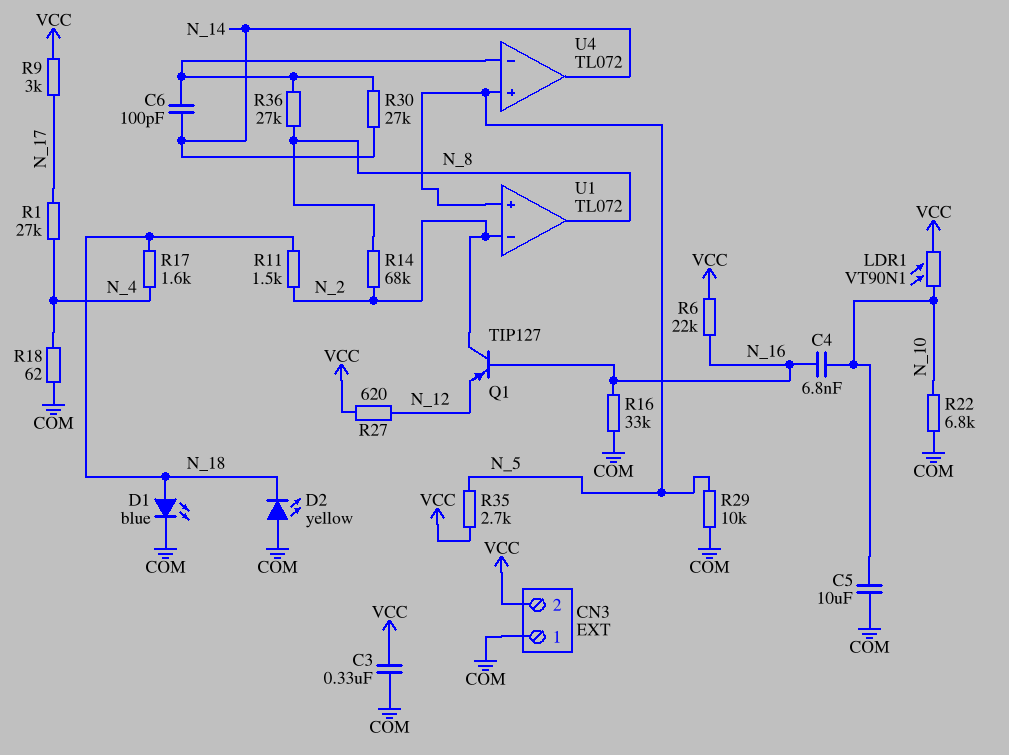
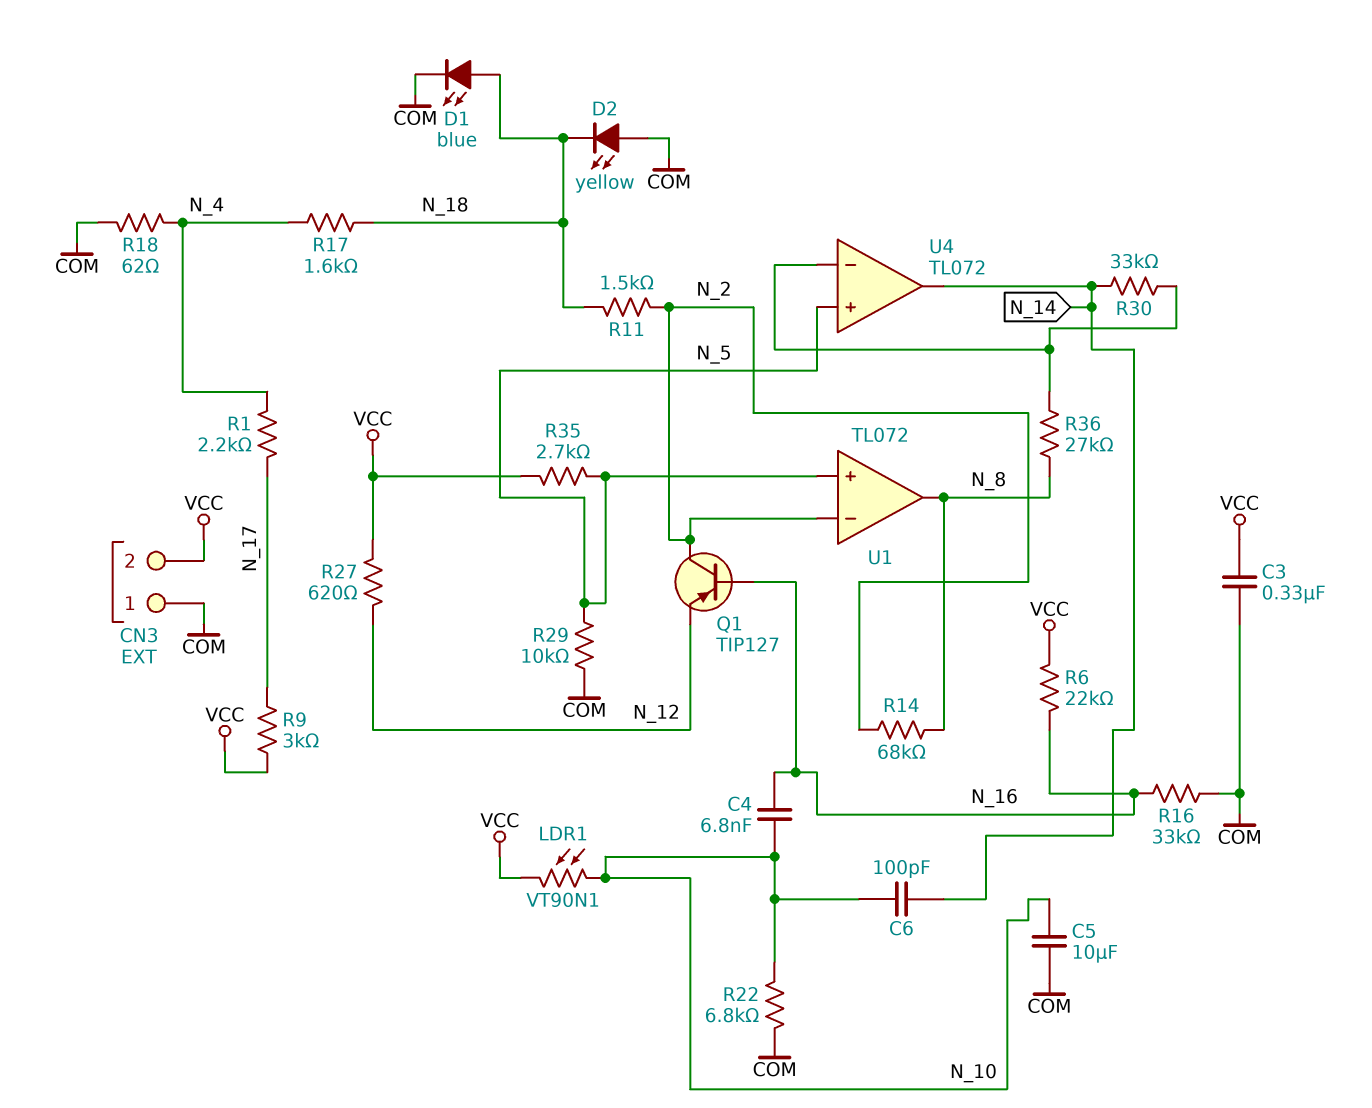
C6: 100pF (N_14, U4/in-) -> 100pF (N_10, N_14)
R1: 27k (N_4, N_17) -> 2.2k (N_4, N_17)
R30: 27k (N_14, U4/in-) -> 33k (N_14, U4/in-)

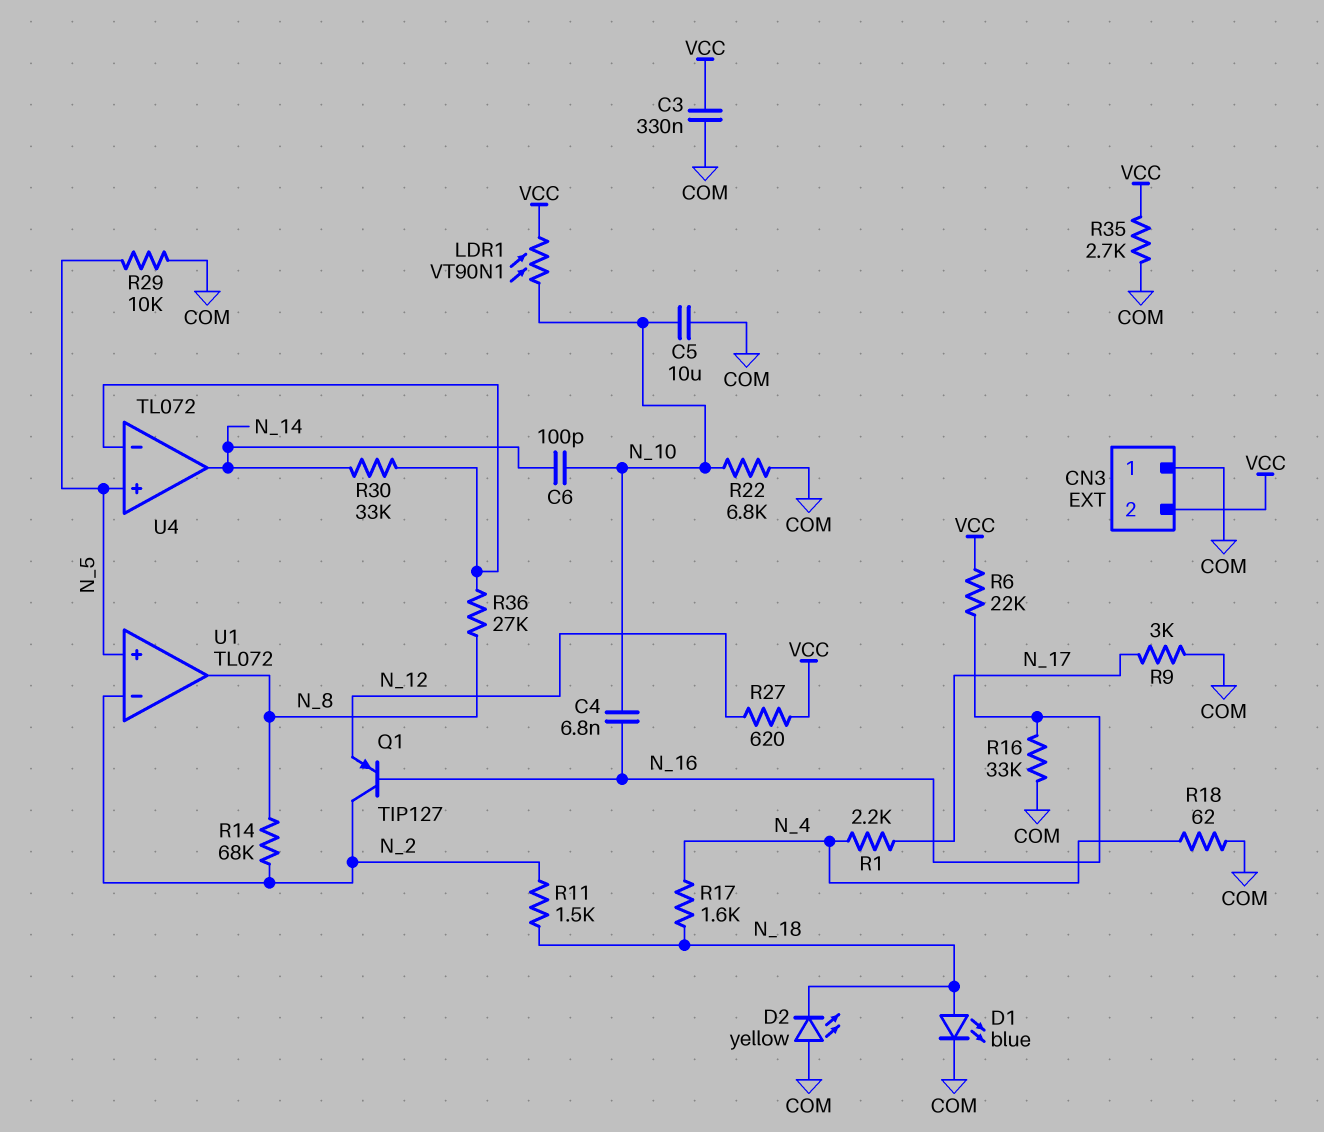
R9: 3k (N_17, VCC) -> 3k (COM, N_17)
R35: 2.7k (N_5, VCC) -> 2.7k (COM, VCC)

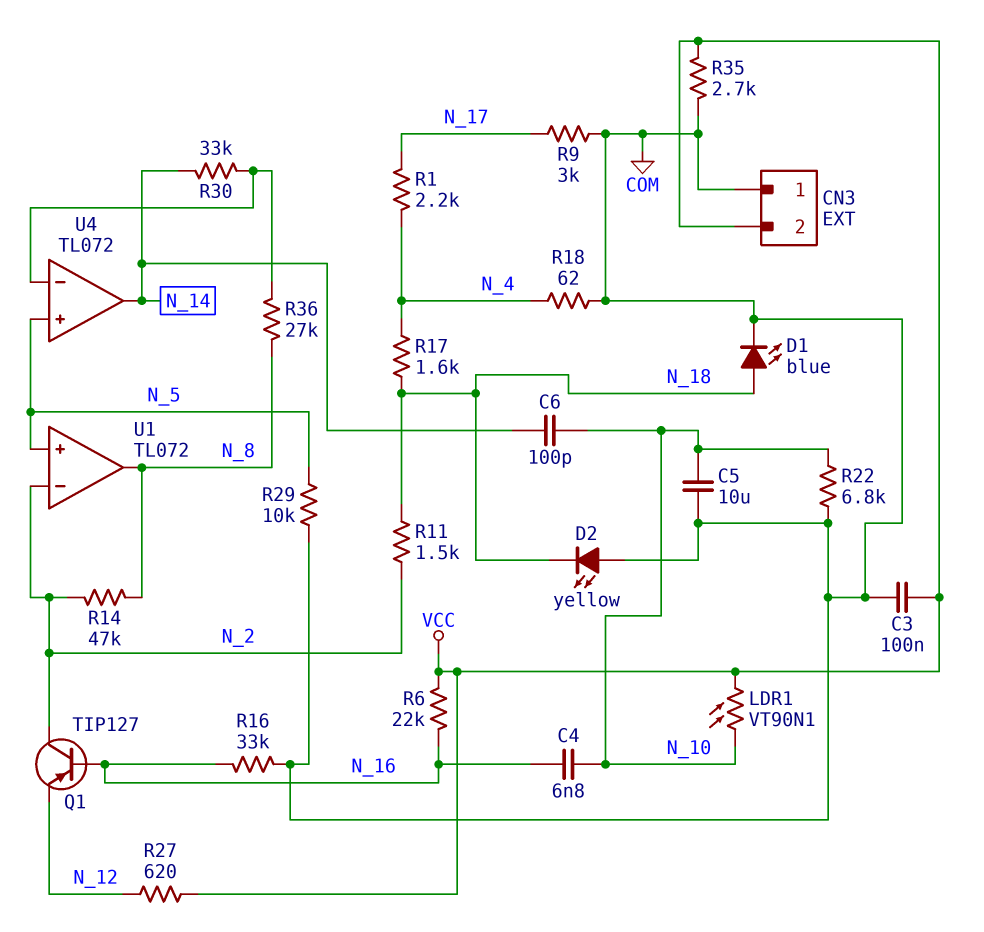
C3: 330nF (COM, VCC) -> 100nF (COM, VCC)
R14: 68k (N_2, N_8) -> 47k (N_2, N_8)

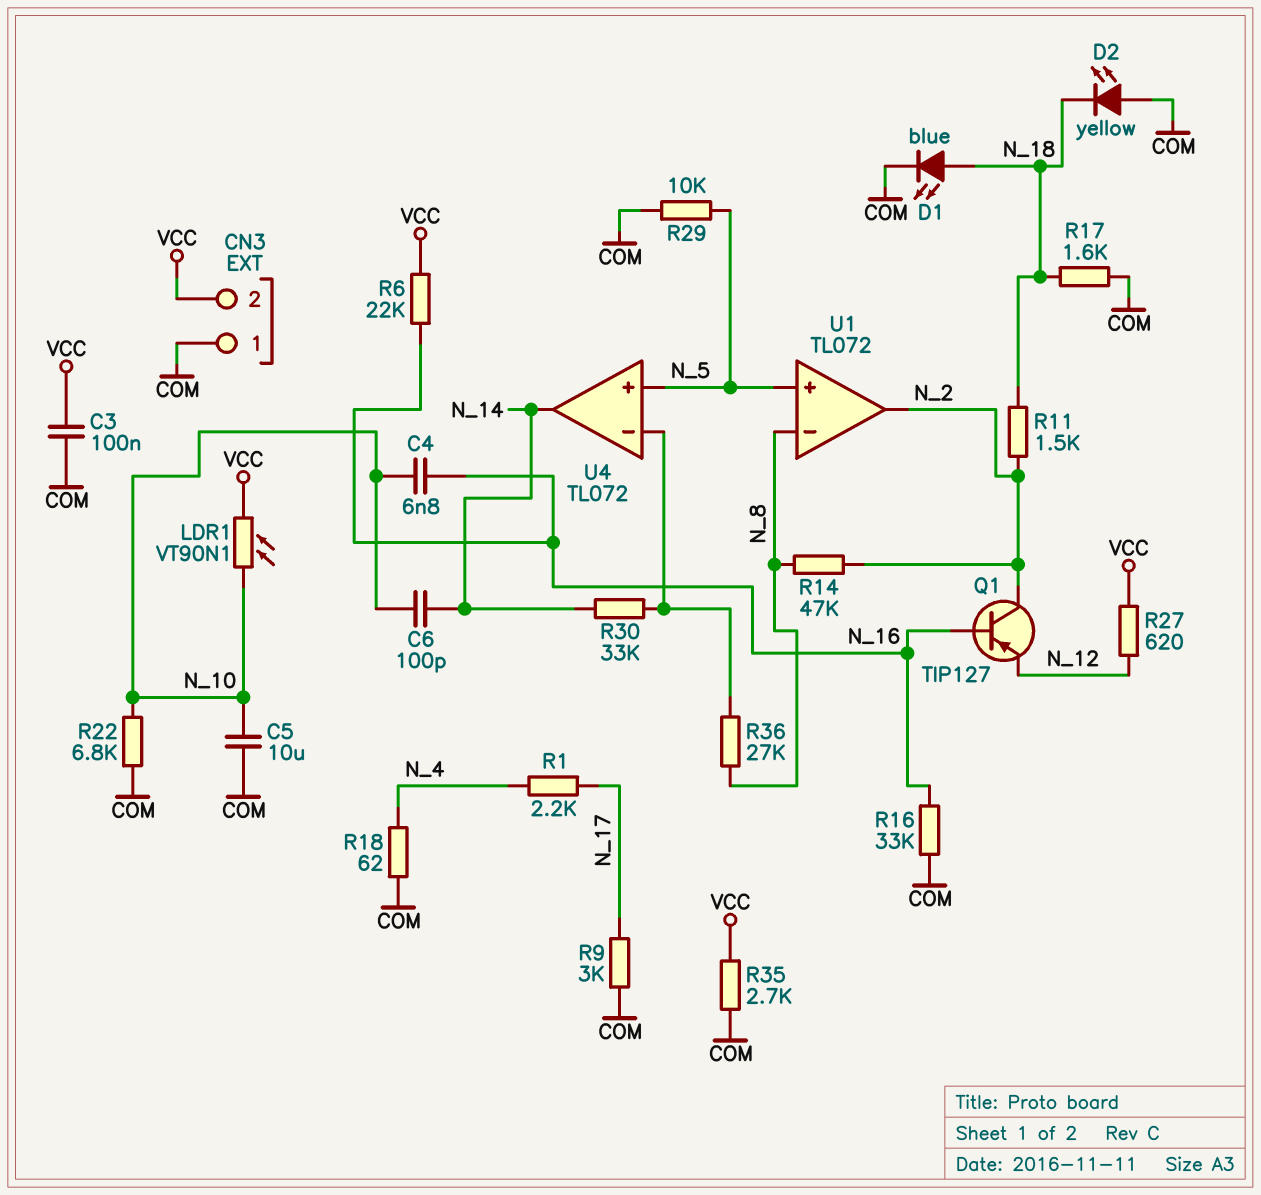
R17: 1.6k (N_4, N_18) -> 1.6k (COM, N_18)
U1 pin in-: N_2 -> N_8
U1 pin out: N_8 -> N_2

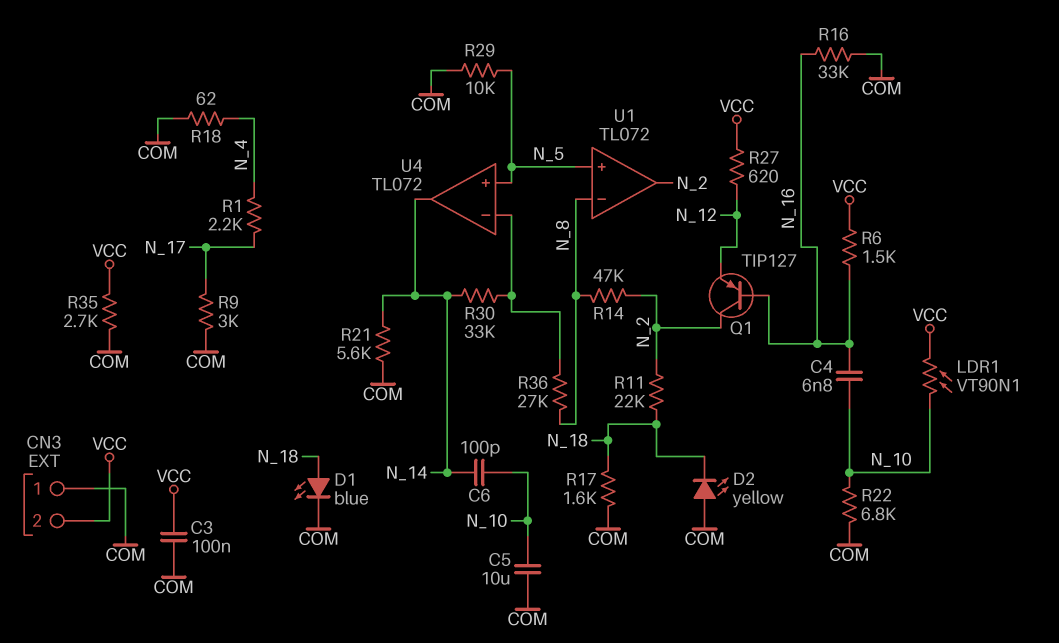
R6: 22k (N_16, VCC) -> 1.5k (N_16, VCC)
R11: 1.5k (N_2, N_18) -> 22k (N_2, N_18)
R21: none -> 5.6k (COM, N_14)

